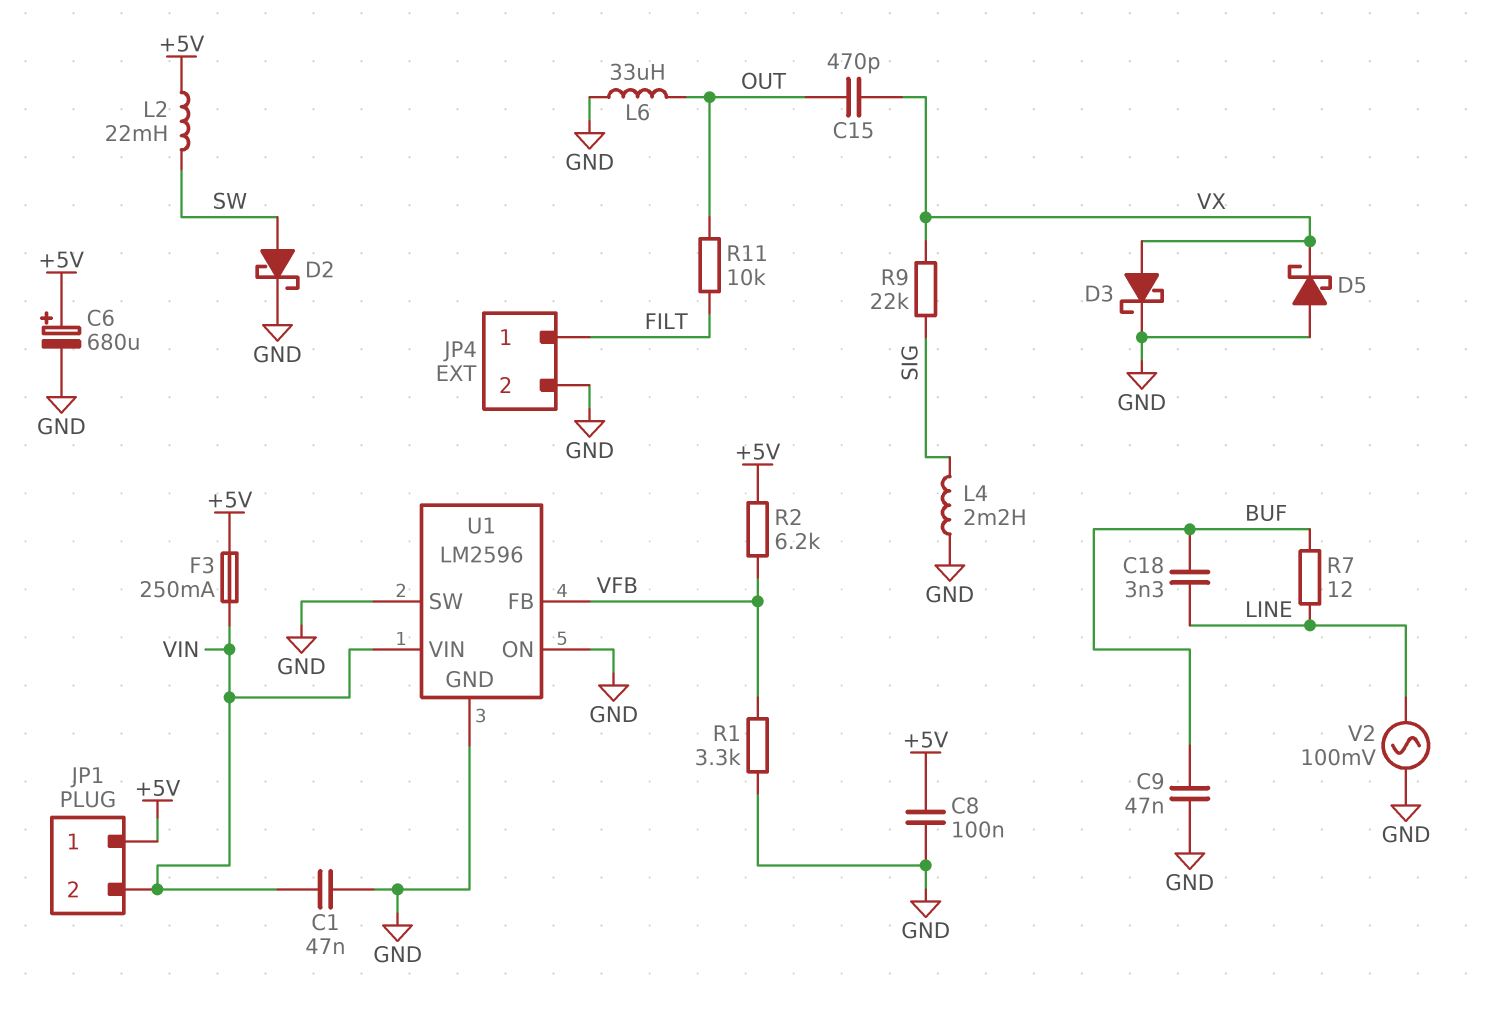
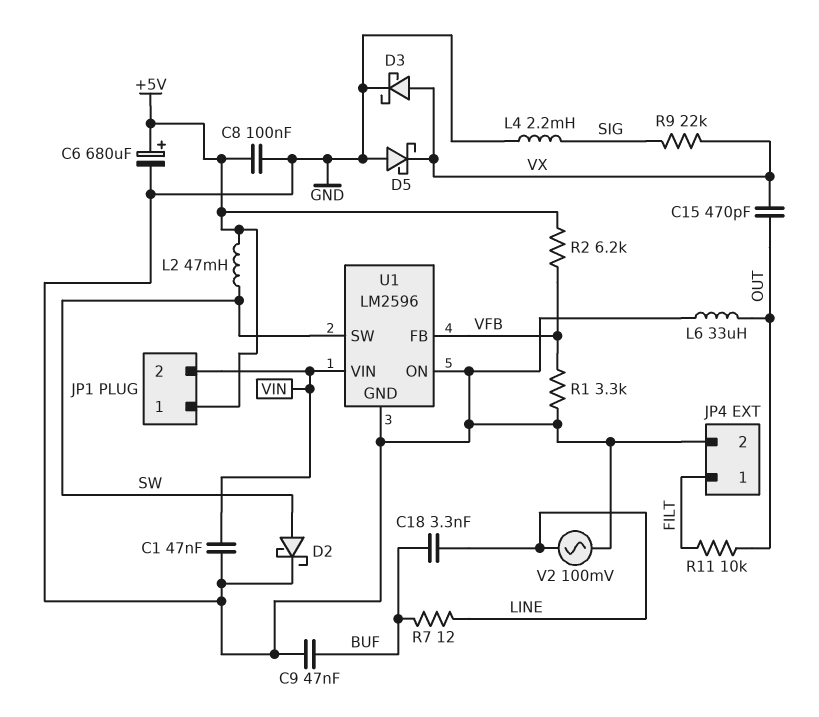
F3: 250mA (+5V, VIN) -> none
L2: 22mH (+5V, SW) -> 47mH (+5V, SW)
U1 pin SW: GND -> SW

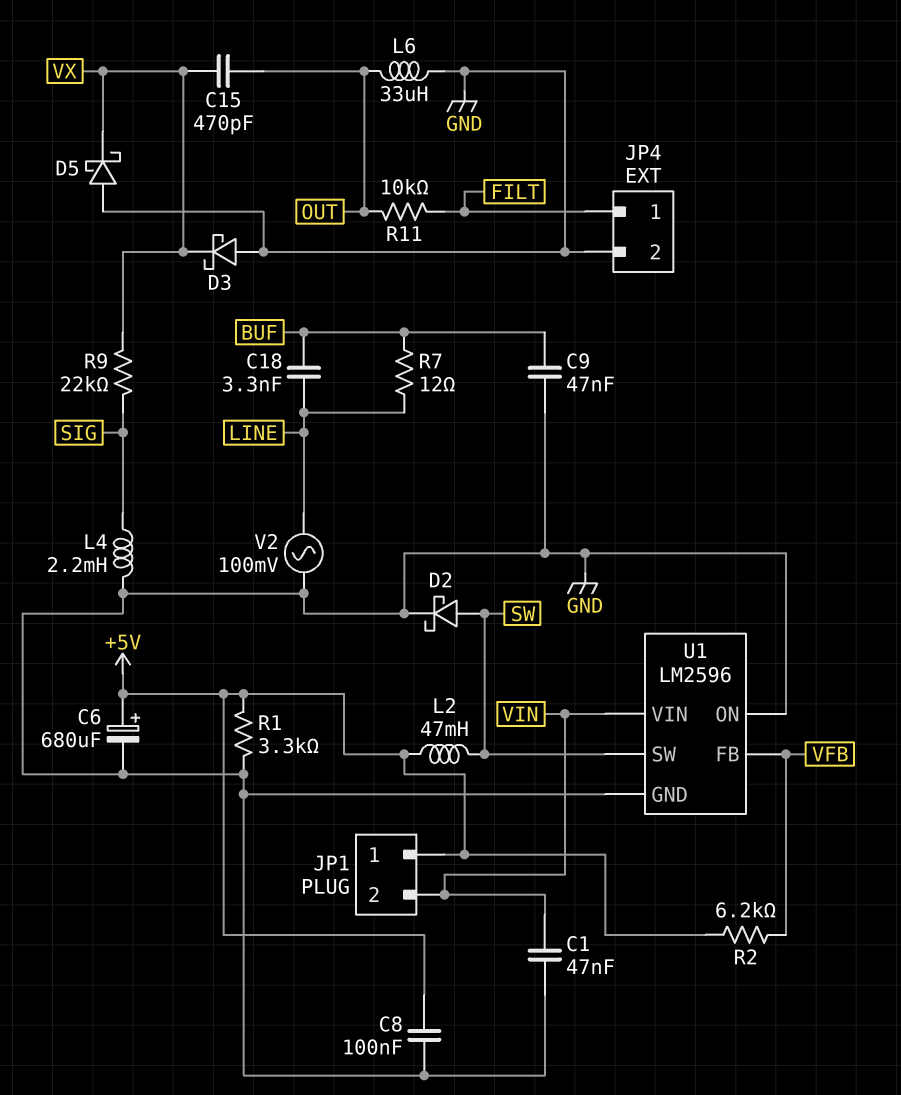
D3: schottky (A VX, K GND) -> schottky (A GND, K VX)
R1: 3.3k (GND, VFB) -> 3.3k (+5V, GND)

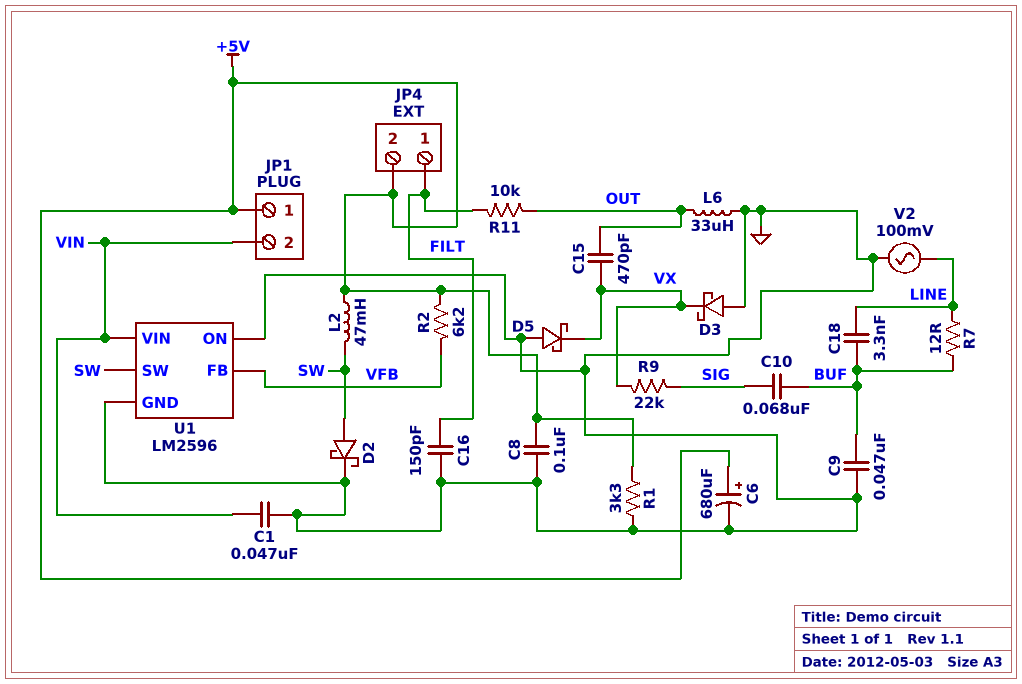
C10: none -> 68nF (BUF, SIG)
C16: none -> 150pF (FILT, GND)
JP4 pin 2: GND -> +5V
L4: 2.2mH (GND, SIG) -> none

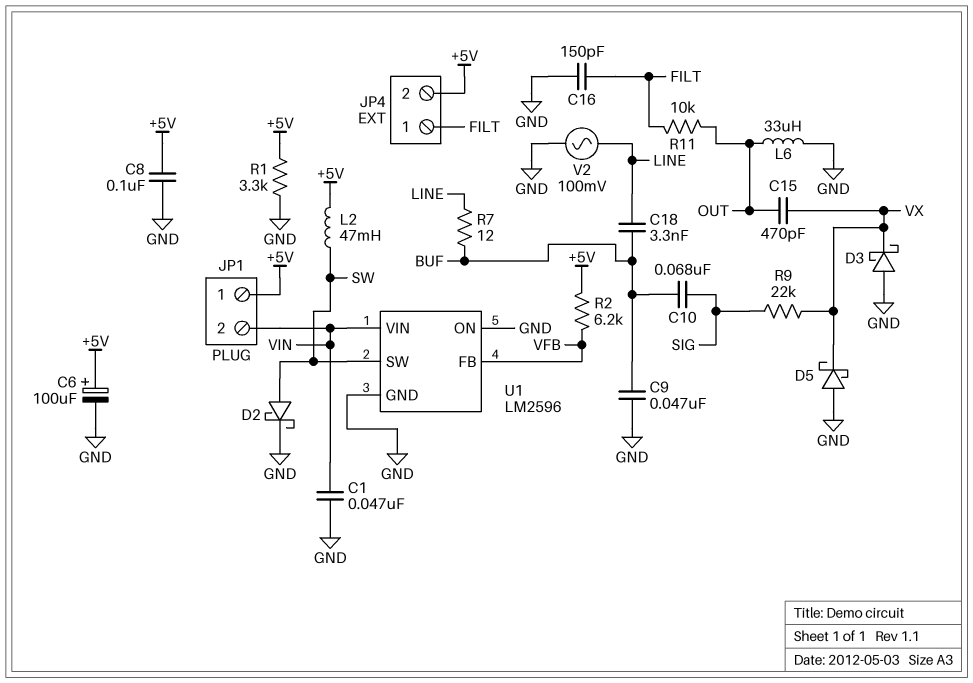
C6: 680uF (plus +5V, minus GND) -> 100uF (plus +5V, minus GND)

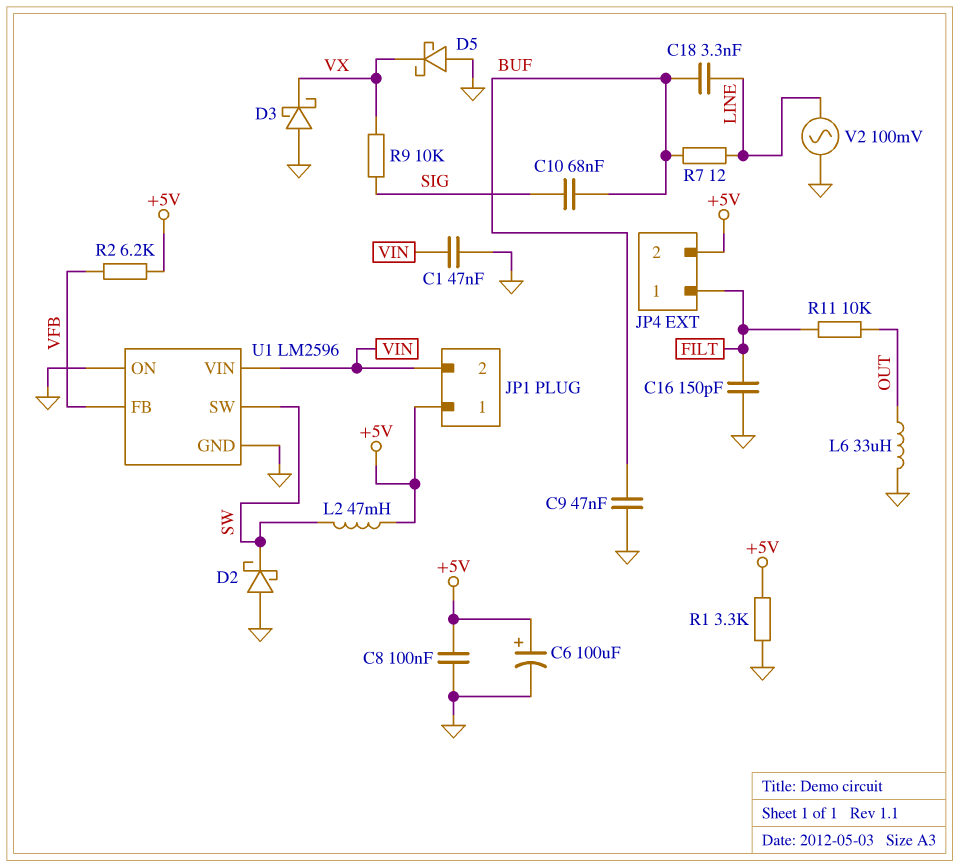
C15: 470pF (OUT, VX) -> none
D2: schottky (A SW, K GND) -> schottky (A GND, K SW)
R9: 22k (SIG, VX) -> 10k (SIG, VX)

